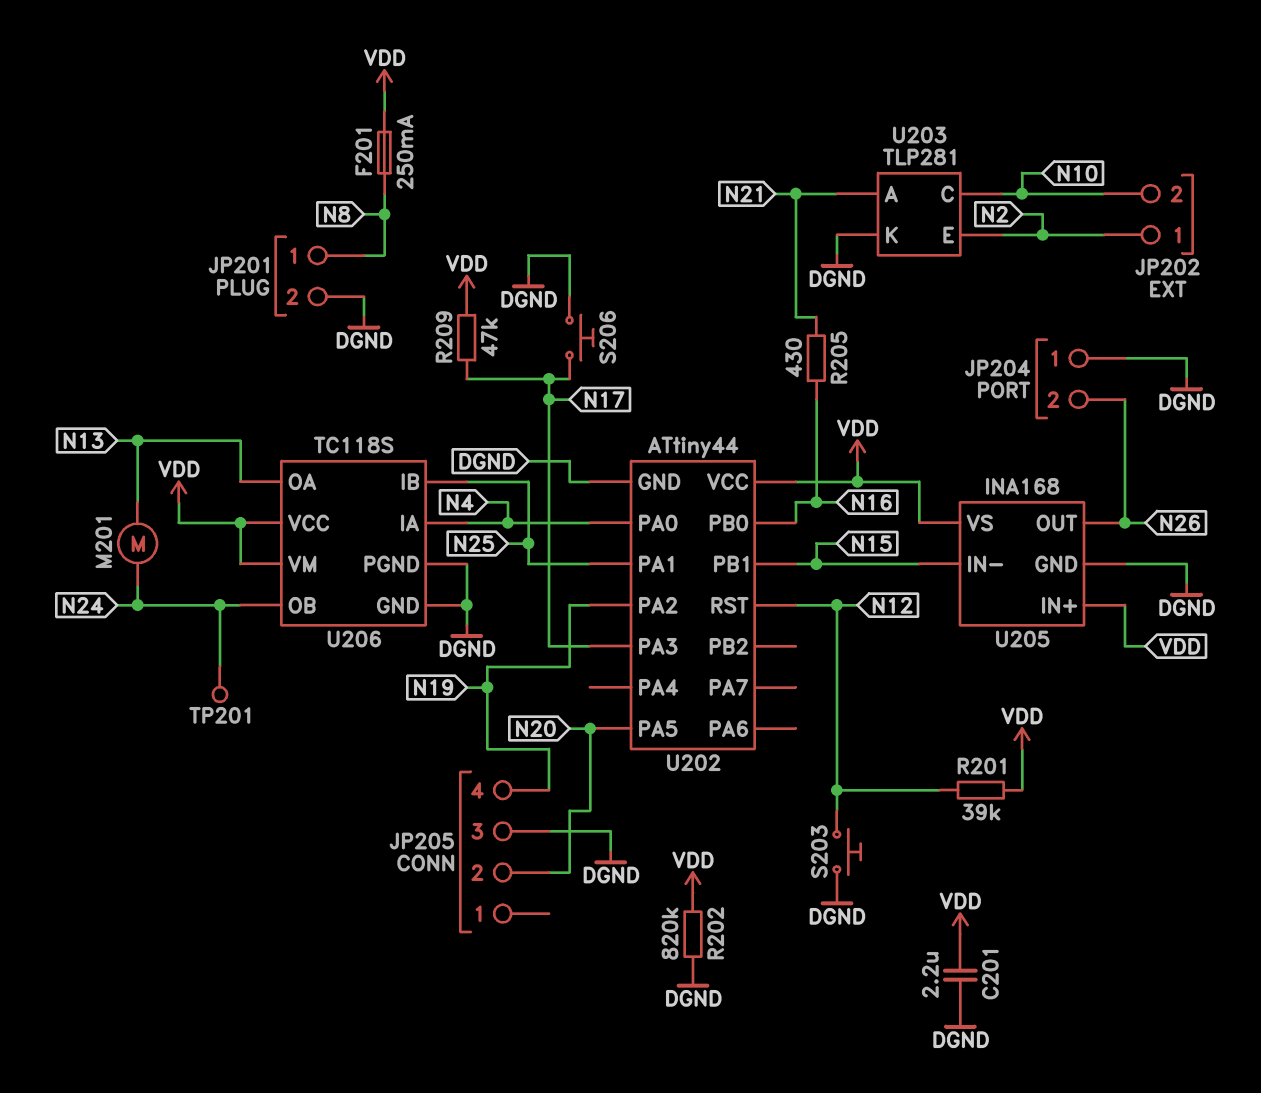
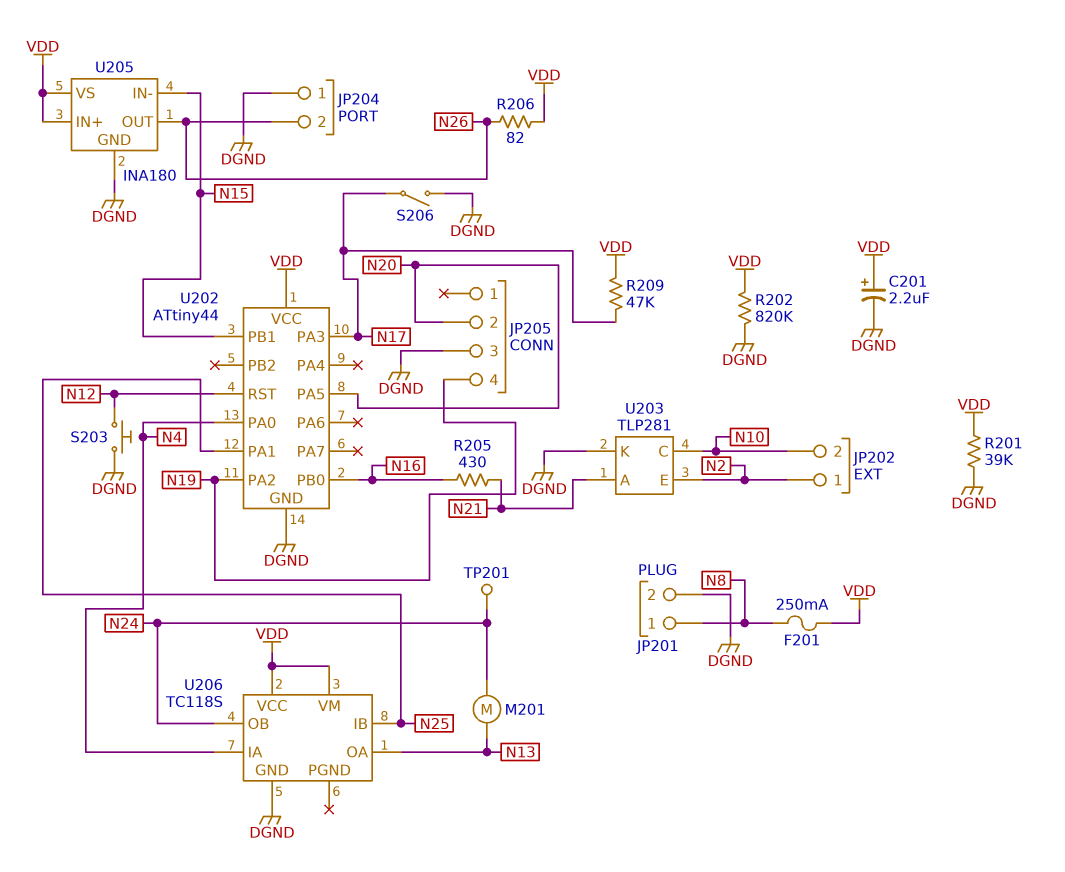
C201: 2.2uF (DGND, VDD) -> 2.2uF (plus VDD, minus DGND)
R201: 39k (N12, VDD) -> 39k (DGND, VDD)
R206: none -> 82 (N26, VDD)
S206: button (DGND, N17) -> switch (DGND, N17)
U205: INA168 -> INA180
U206 pin PGND: DGND -> none

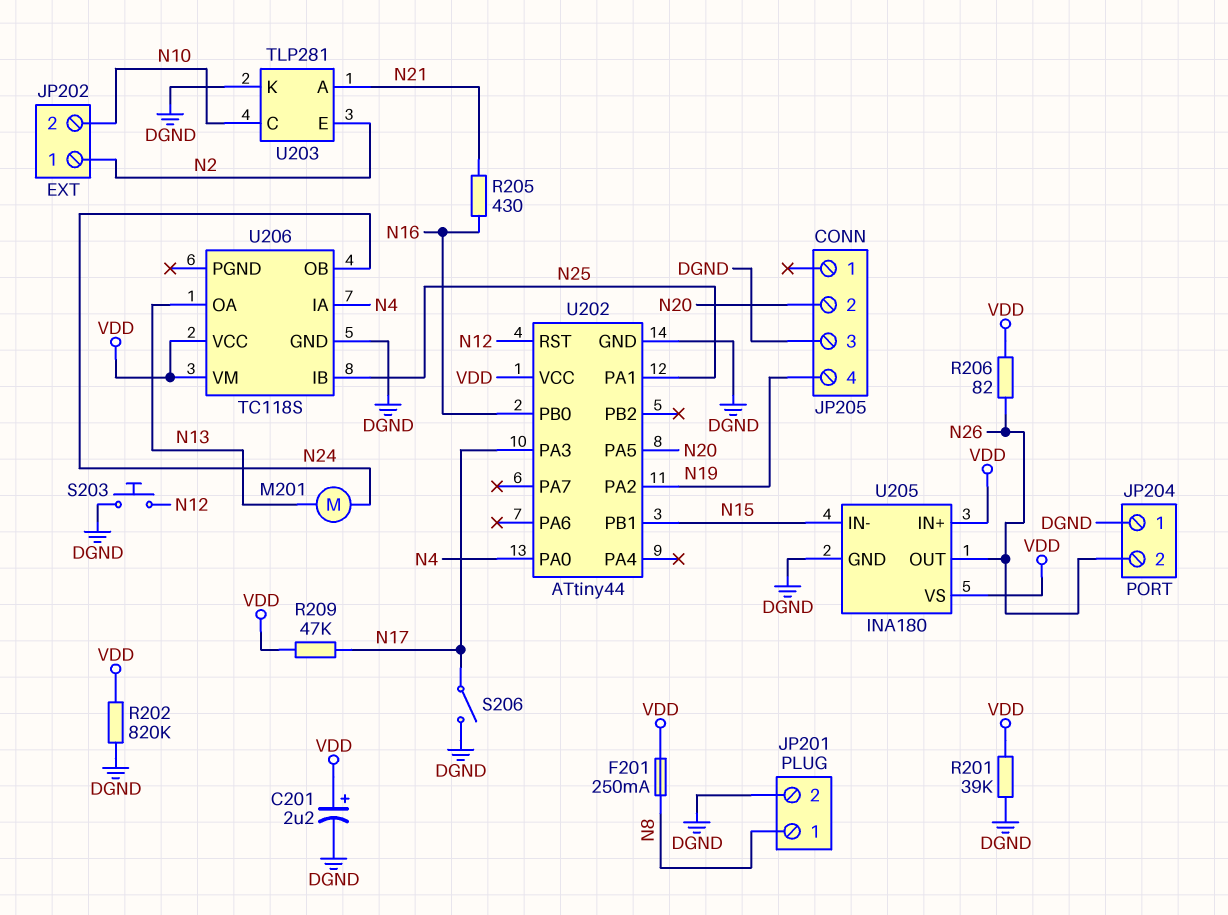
TP201: test point (N24) -> none

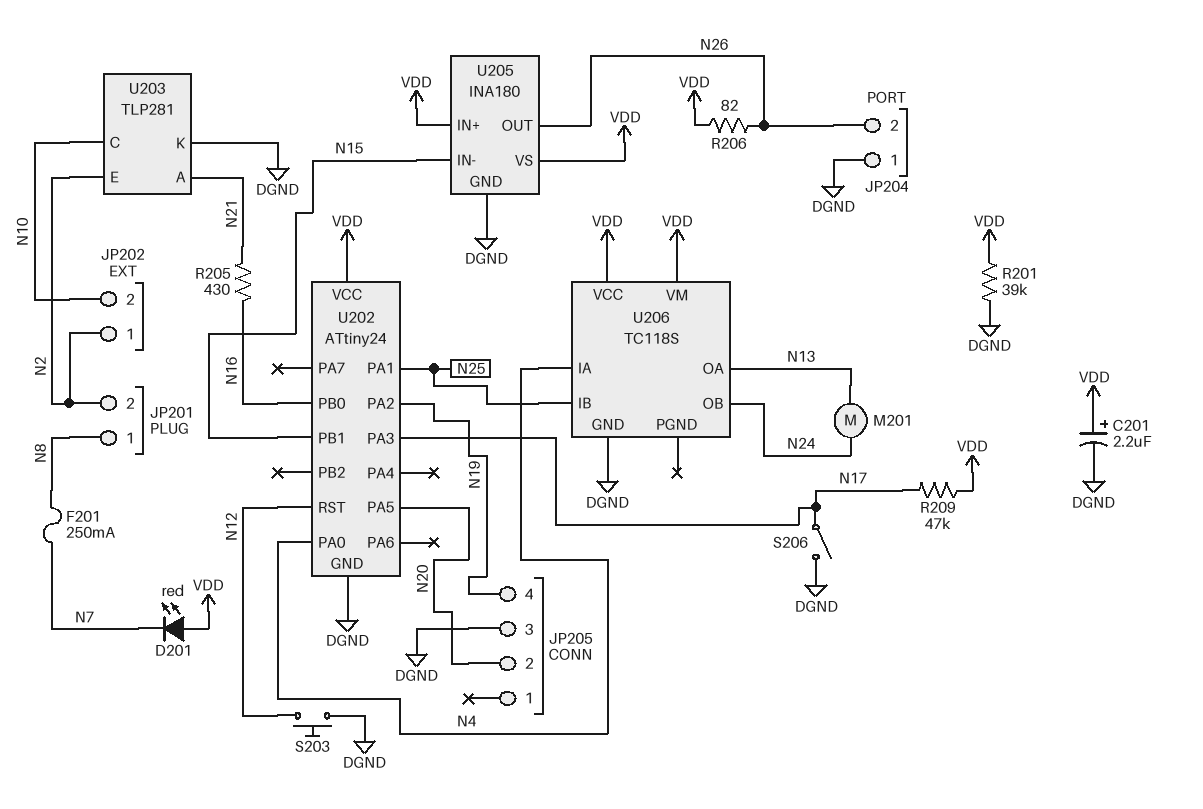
D201: none -> LED red (A VDD, K N7)
F201: 250mA (N8, VDD) -> 250mA (N7, N8)
JP201 pin 2: DGND -> N2
R202: 820k (DGND, VDD) -> none
U202: ATtiny44 -> ATtiny24

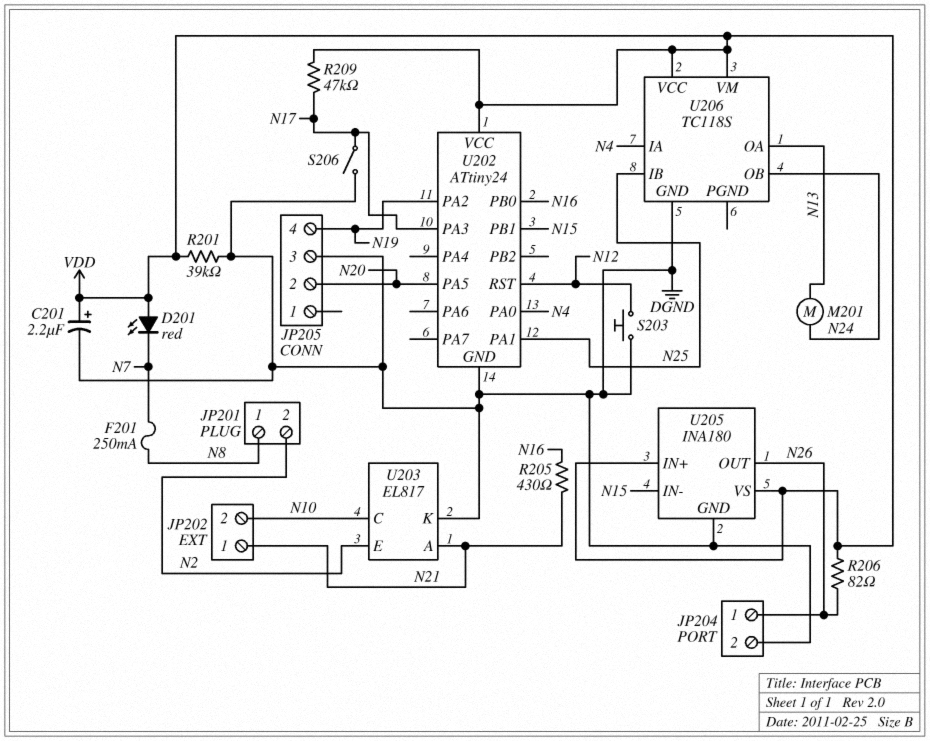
JP202 pin 1: N2 -> N21
JP204 pin 1: DGND -> N26
JP204 pin 2: N26 -> DGND
U203: TLP281 -> EL817

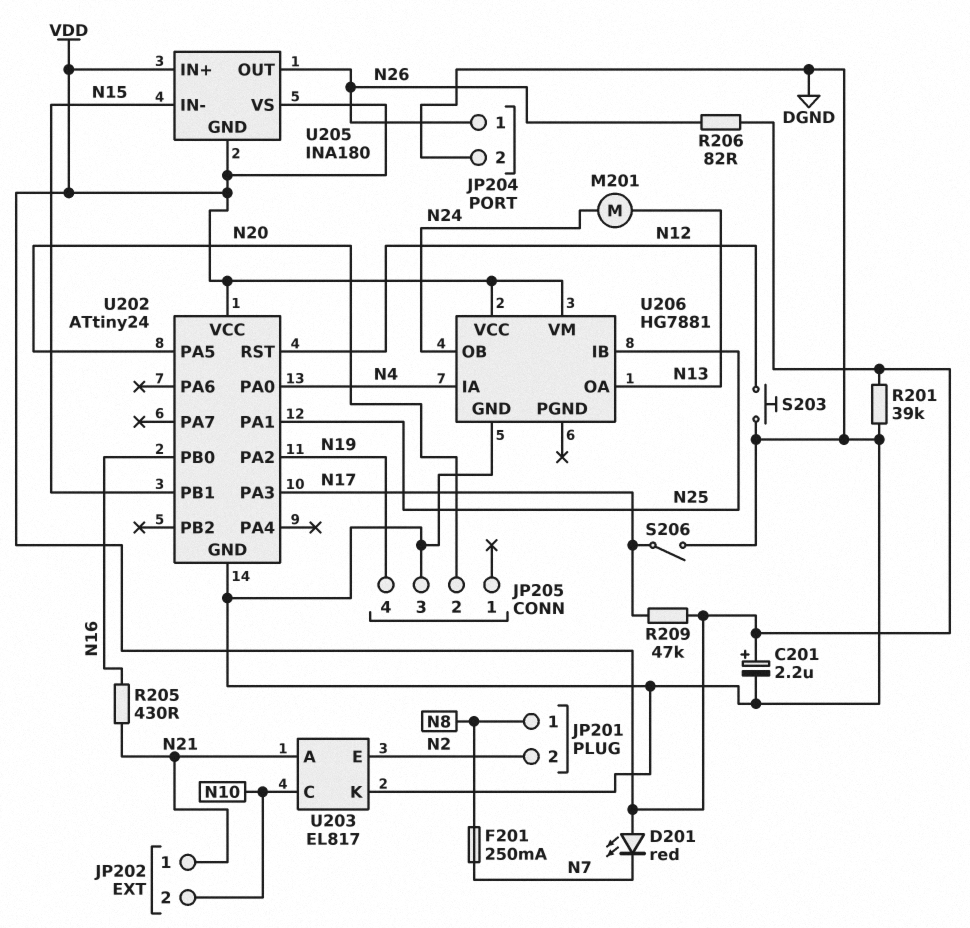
U205 pin GND: DGND -> VDD
U206: TC118S -> HG7881

